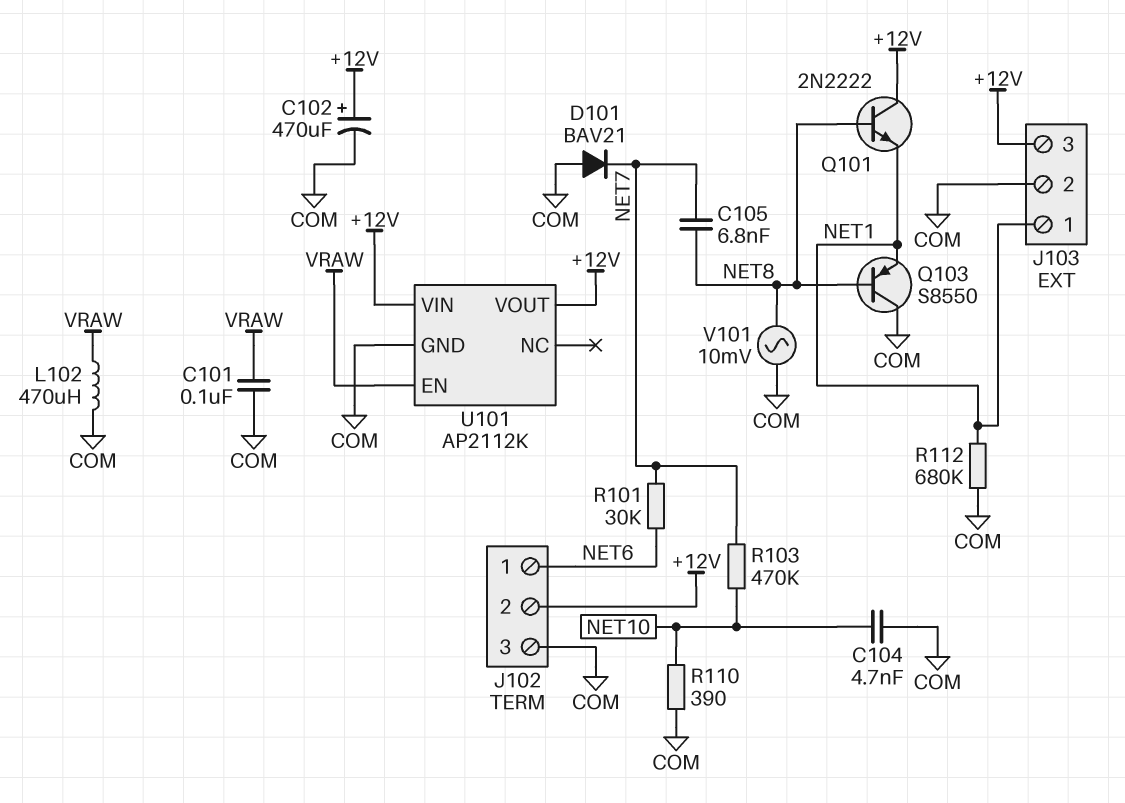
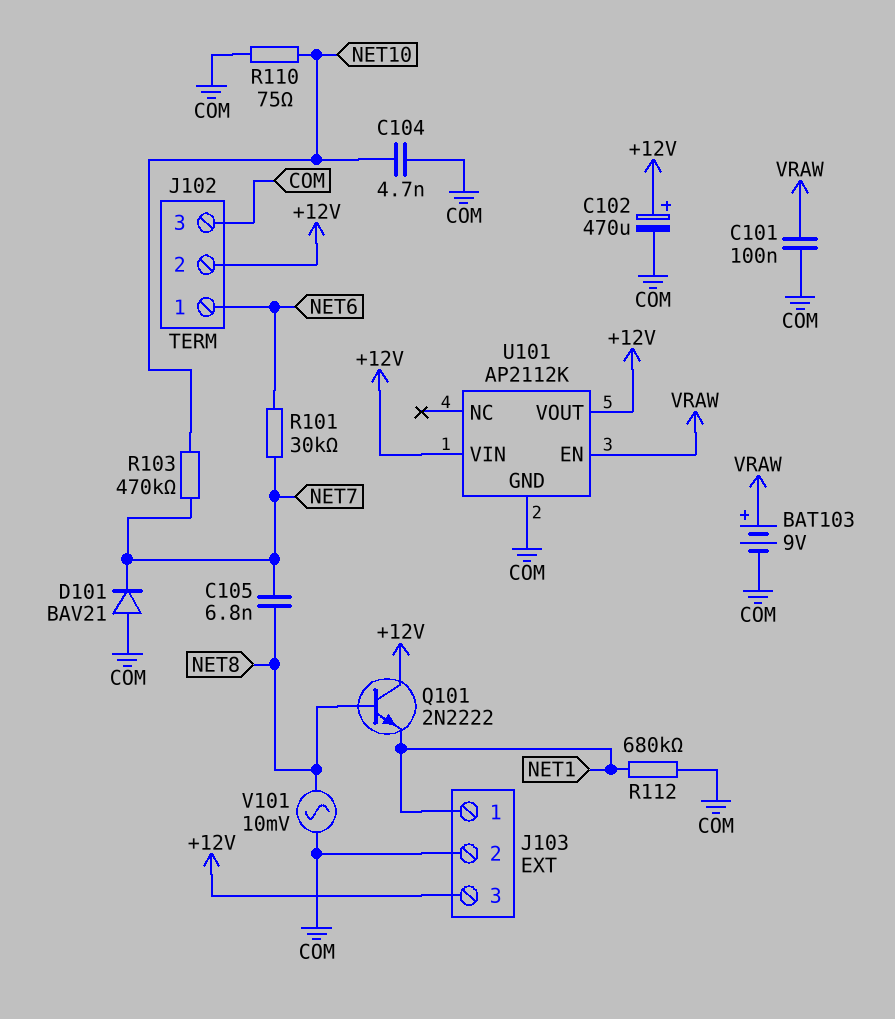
BAT103: none -> 9V (plus VRAW, minus COM)
L102: 470uH (COM, VRAW) -> none
Q103: PNP S8550 (B NET8, C COM, E NET1) -> none
R110: 390 (COM, NET10) -> 75 (COM, NET10)

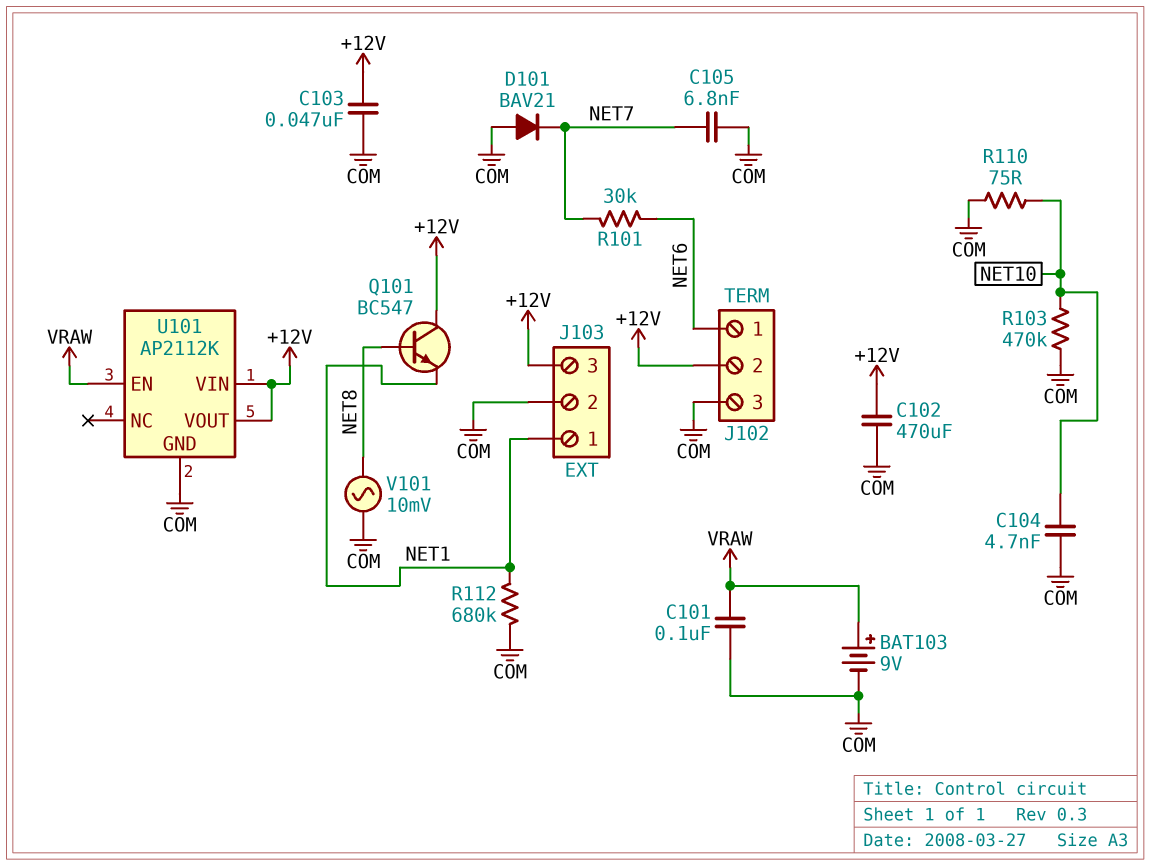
C102: 470uF (plus +12V, minus COM) -> 470uF (+12V, COM)
C103: none -> 47nF (+12V, COM)
C105: 6.8nF (NET7, NET8) -> 6.8nF (COM, NET7)
Q101: NPN 2N2222 (B NET8, C +12V, E NET1) -> NPN BC547 (B NET8, C +12V, E NET1)
R103: 470k (NET7, NET10) -> 470k (COM, NET10)

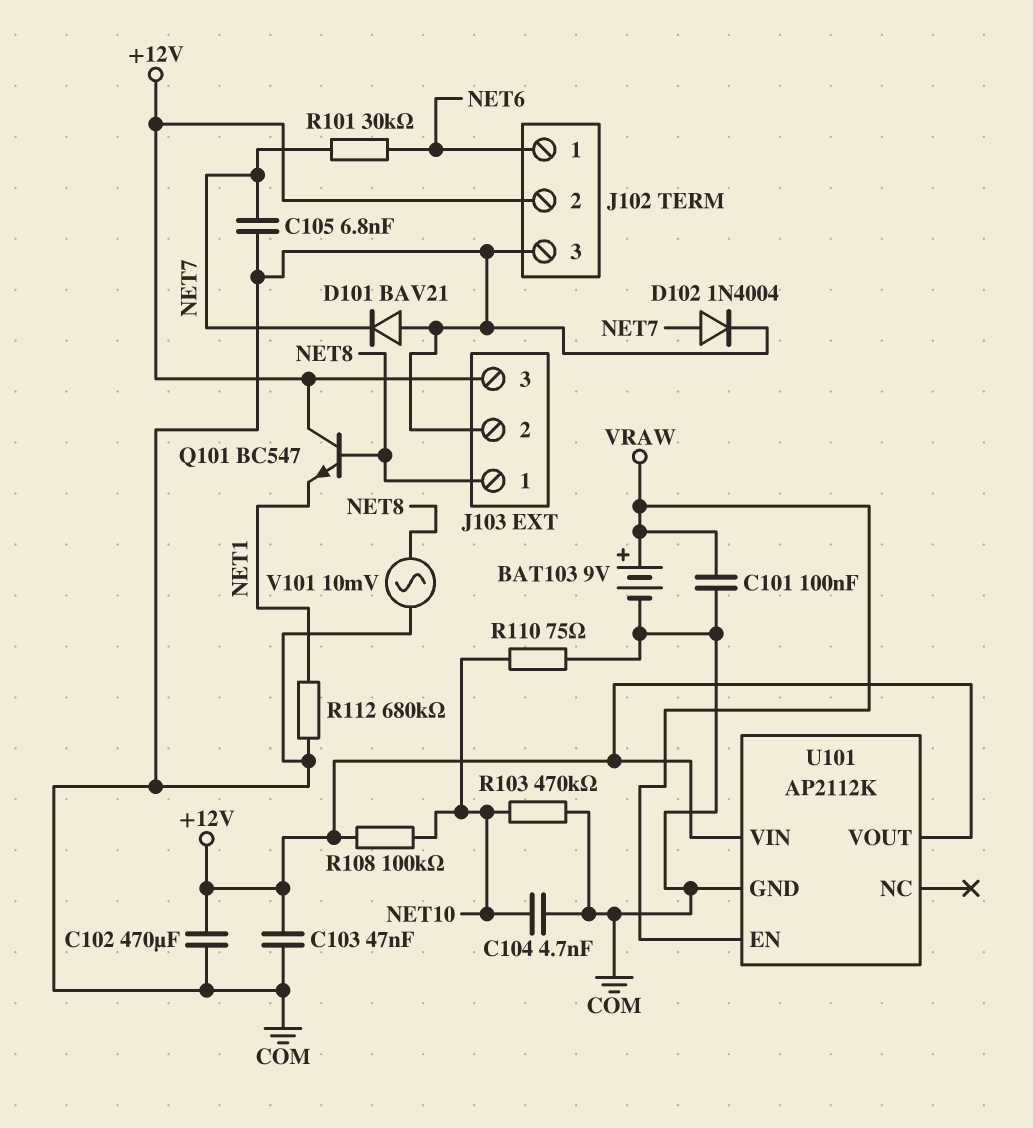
D102: none -> diode 1N4004 (A NET7, K COM)
J103 pin 1: NET1 -> NET8
R108: none -> 100k (+12V, NET10)

